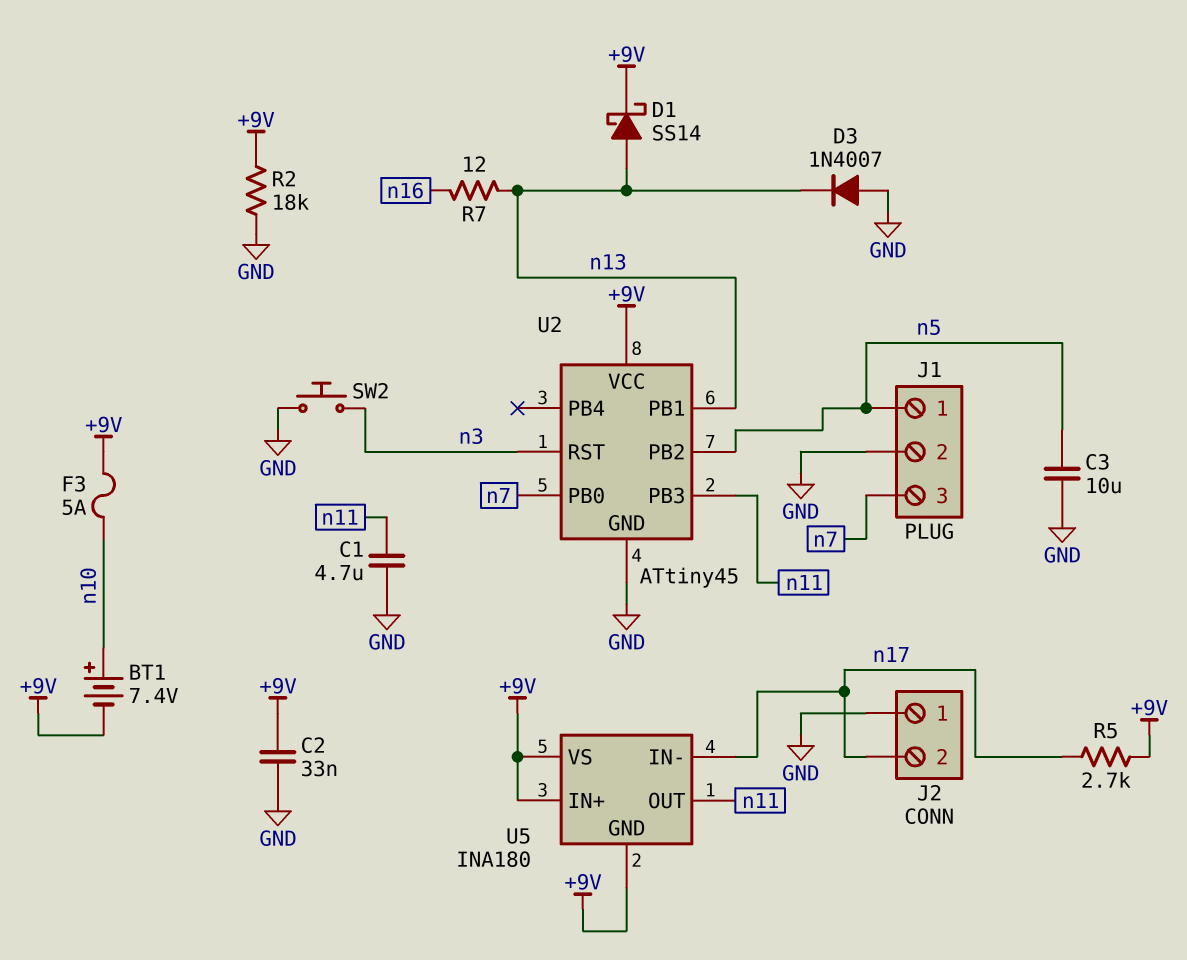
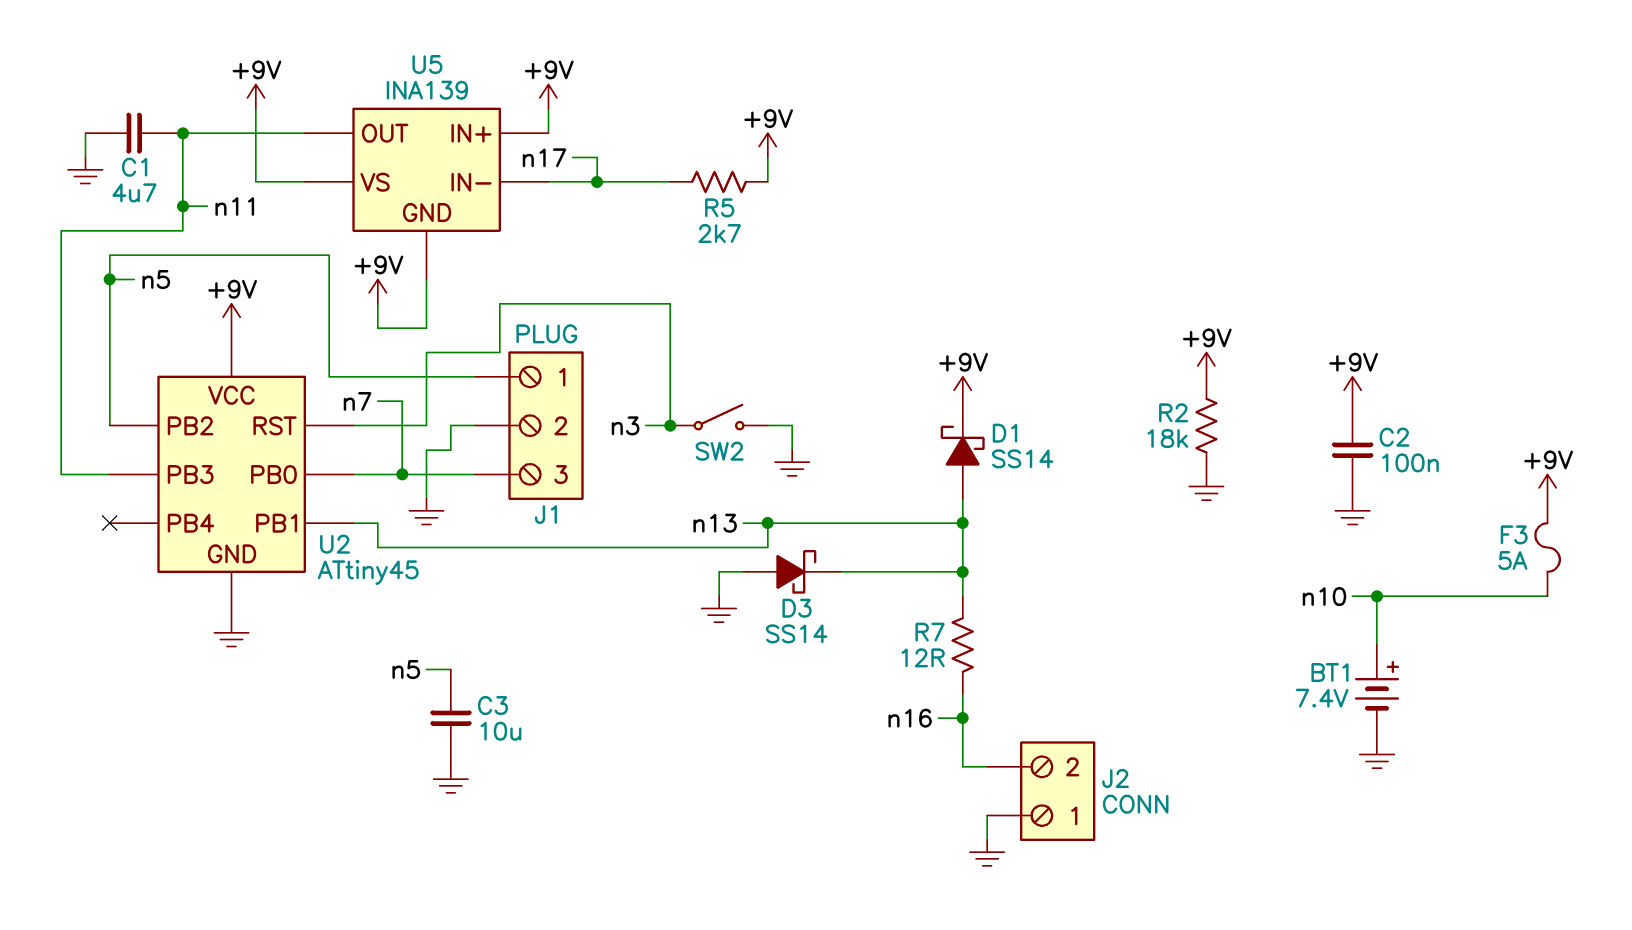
BT1: 7.4V (plus n10, minus +9V) -> 7.4V (plus n10, minus GND)
C2: 33nF (+9V, GND) -> 100nF (+9V, GND)
D3: diode 1N4007 (A GND, K n13) -> schottky SS14 (A GND, K n13)
J2 pin 2: n17 -> n16
SW2: button (GND, n3) -> switch (GND, n3)
U5: INA180 -> INA139

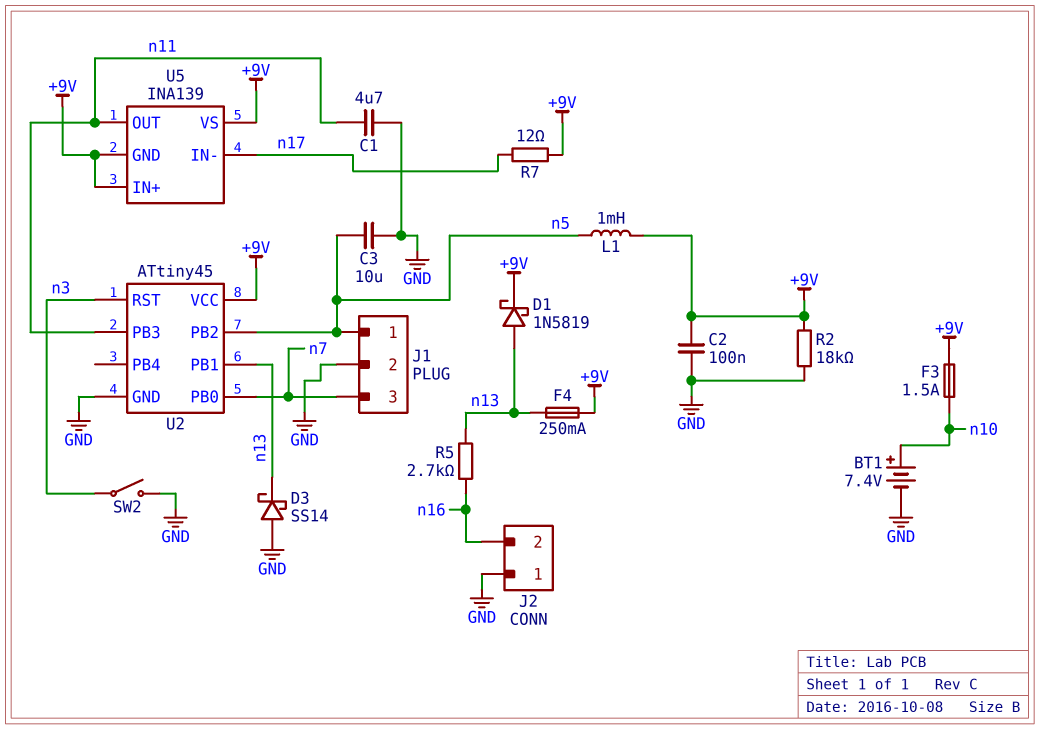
D1: schottky SS14 (A n13, K +9V) -> schottky 1N5819 (A n13, K +9V)
F3: 5A (+9V, n10) -> 1.5A (+9V, n10)
F4: none -> 250mA (+9V, n13)
L1: none -> 1mH (+9V, n5)
R5: 2.7k (+9V, n17) -> 2.7k (n13, n16)
R7: 12 (n13, n16) -> 12 (+9V, n17)

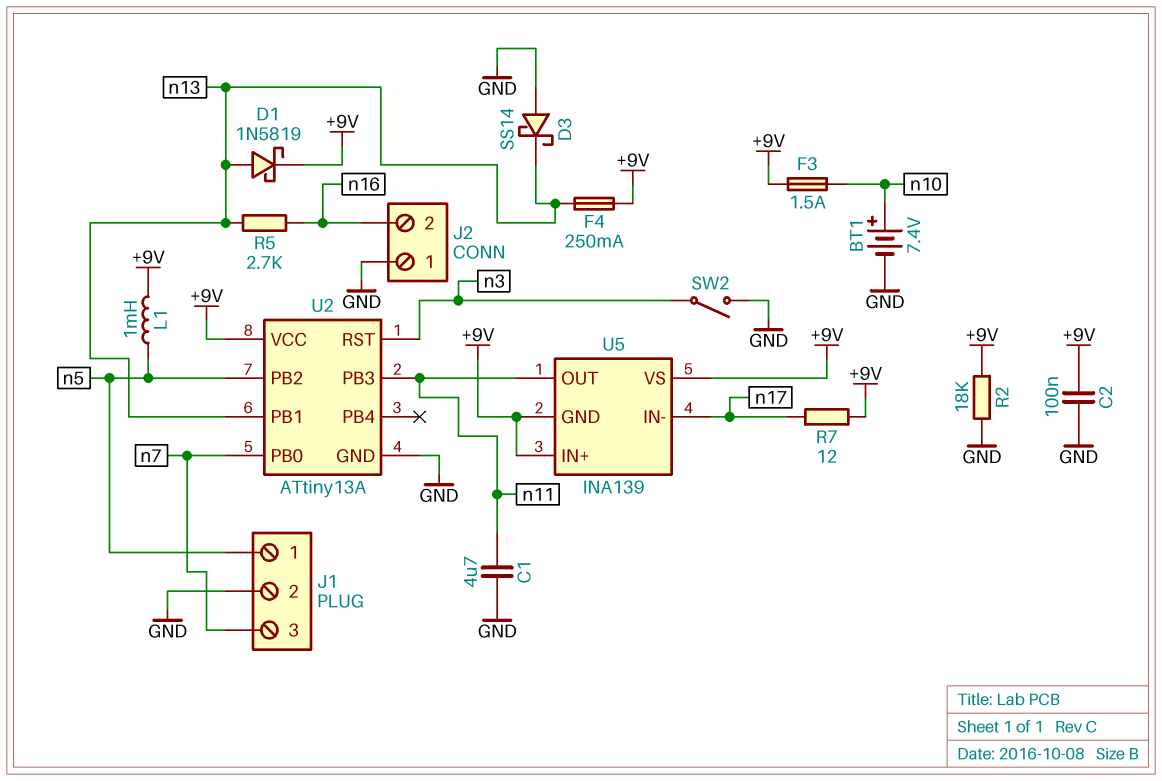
C3: 10uF (GND, n5) -> none
U2: ATtiny45 -> ATtiny13A

